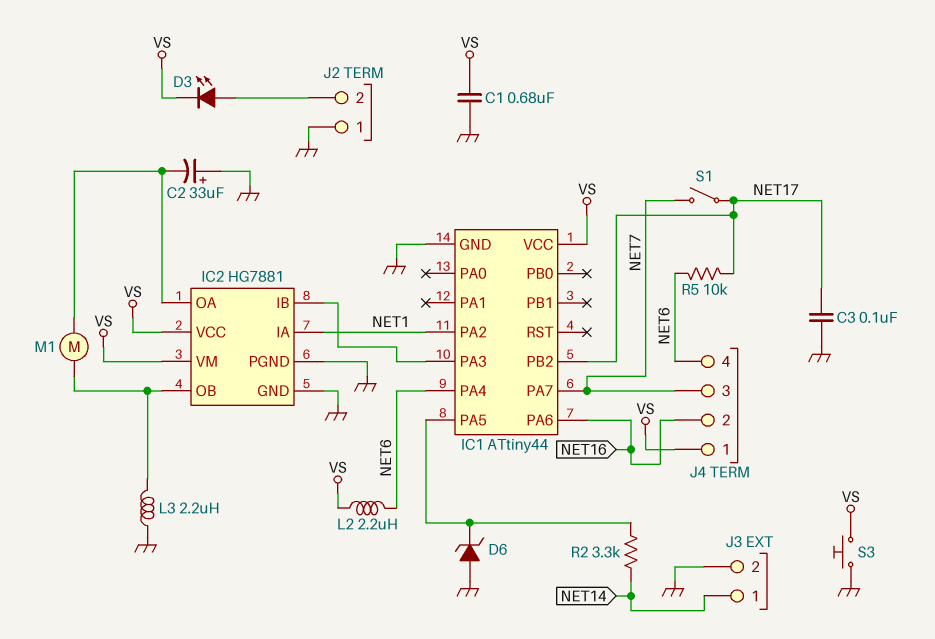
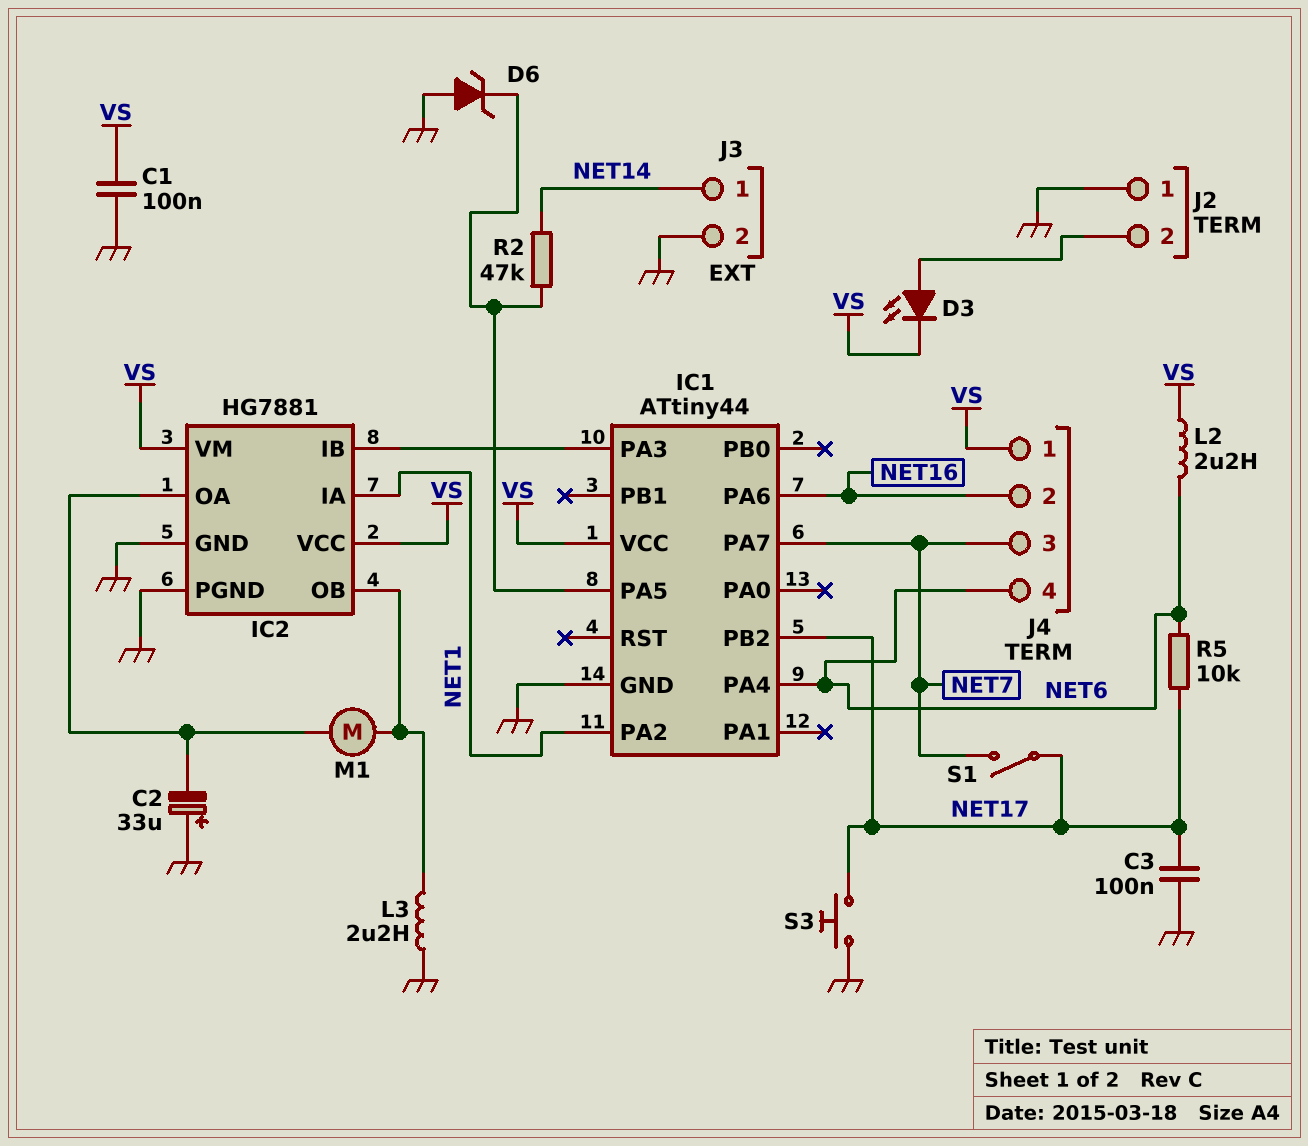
C1: 680nF (GND, VS) -> 100nF (GND, VS)
R2: 3.3k (IC1/PA5, NET14) -> 47k (IC1/PA5, NET14)
S3: button (GND, VS) -> button (GND, NET17)

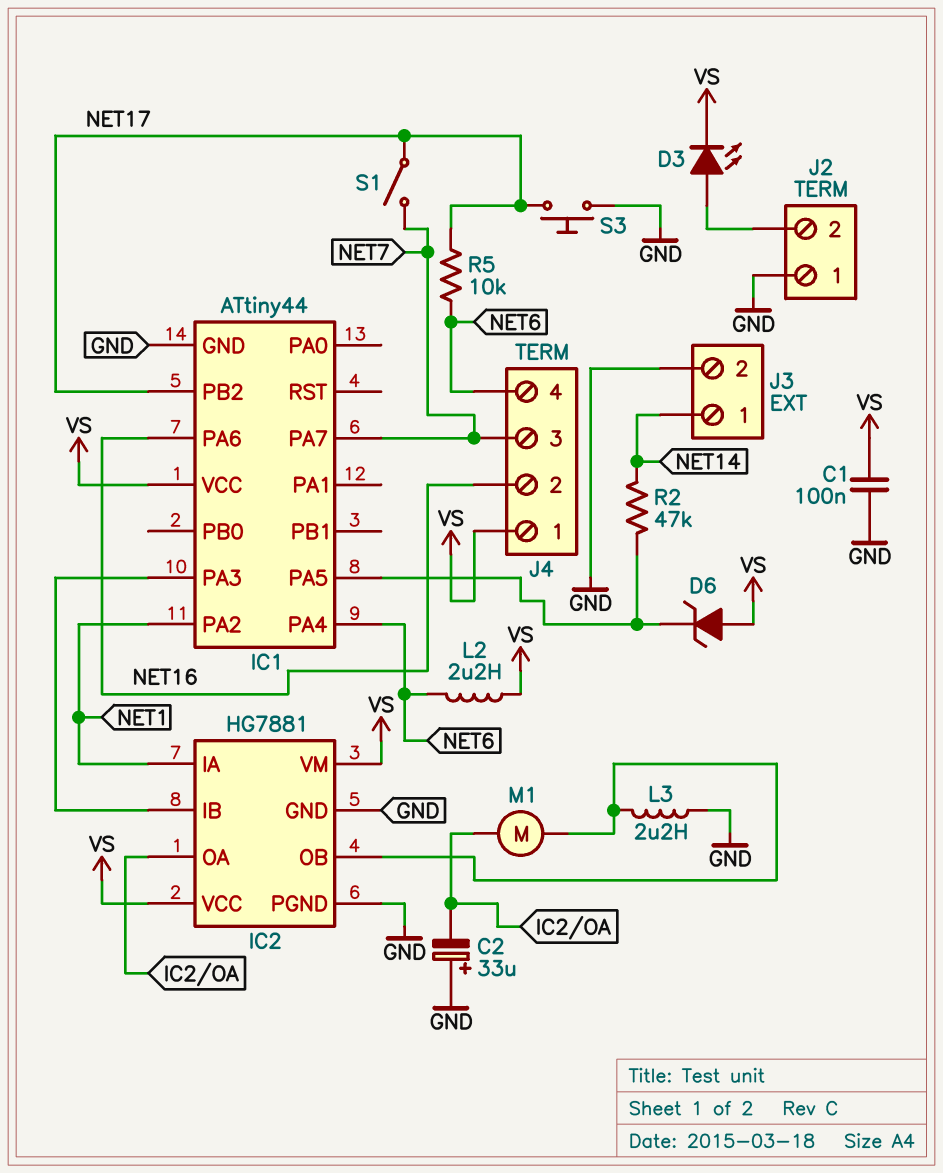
C3: 100nF (GND, NET17) -> none
D6: zener (A GND, K IC1/PA5) -> zener (A VS, K IC1/PA5)

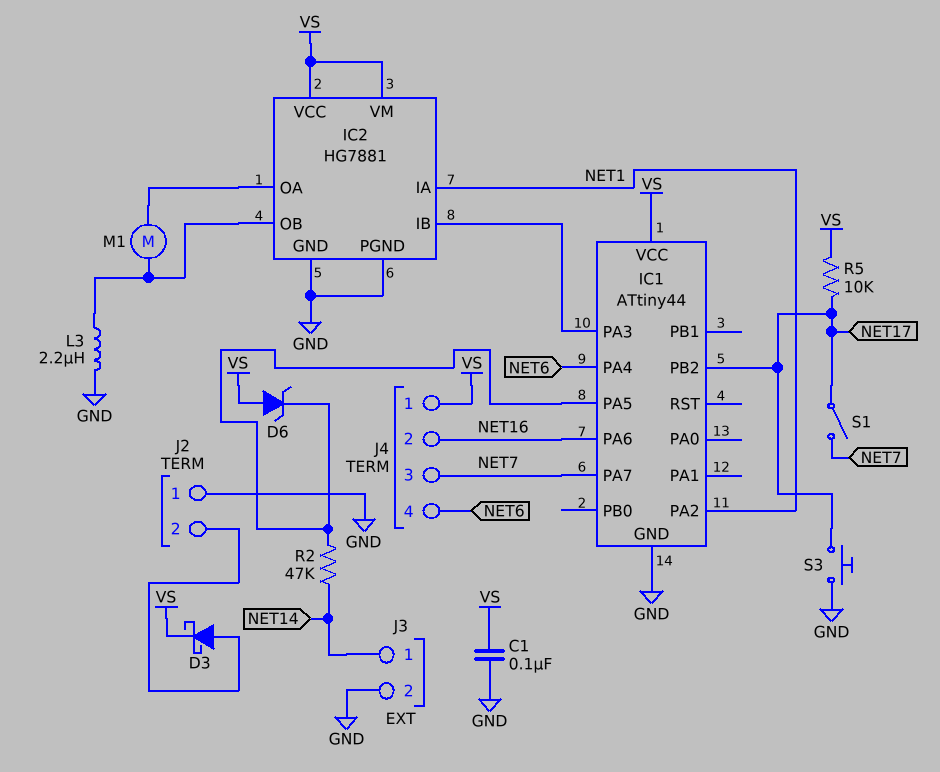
C2: 33uF (plus GND, minus IC2/OA) -> none
D3: LED (A J2/2, K VS) -> schottky (A J2/2, K VS)
L2: 2.2uH (NET6, VS) -> none
R5: 10k (NET6, NET17) -> 10k (NET17, VS)

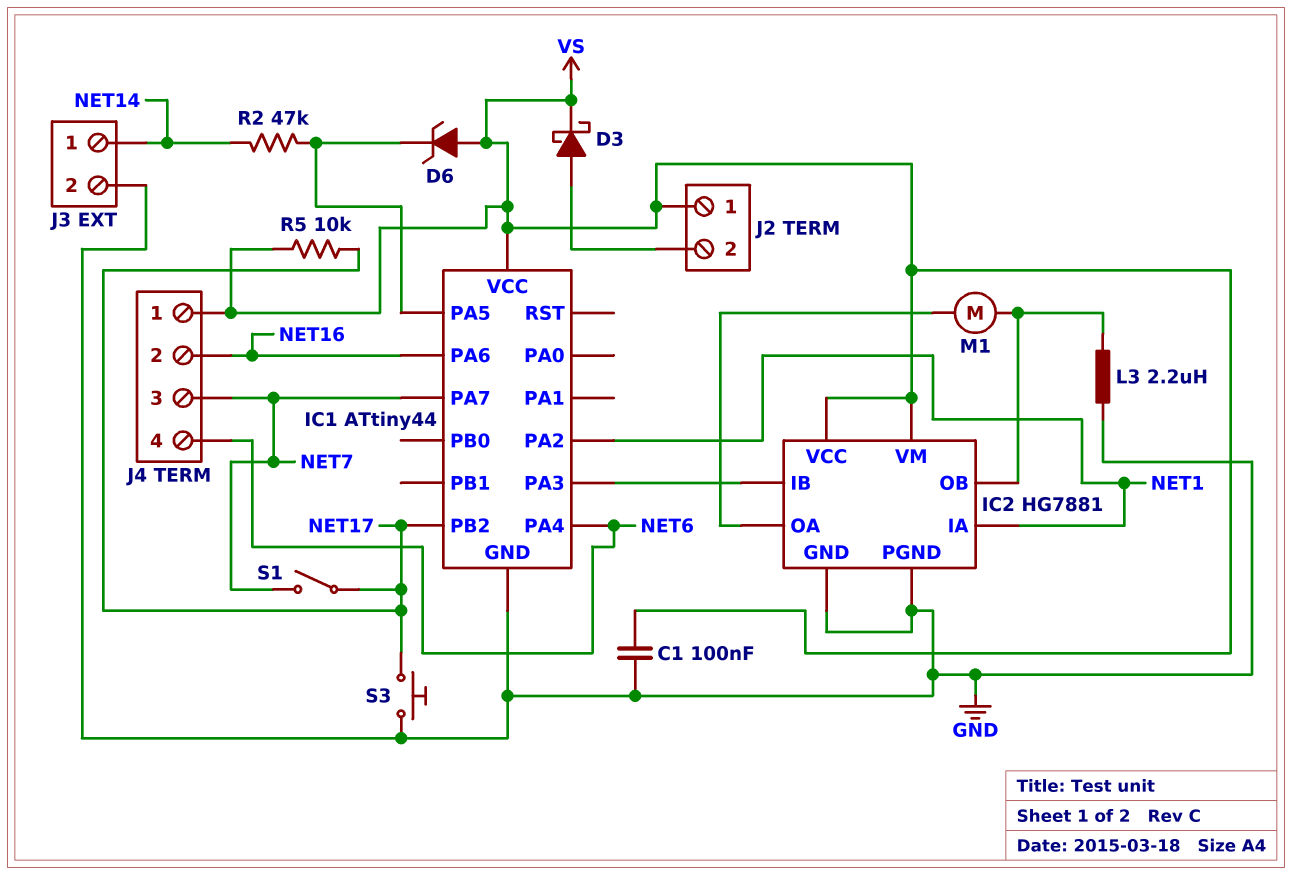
J2 pin 1: GND -> VS

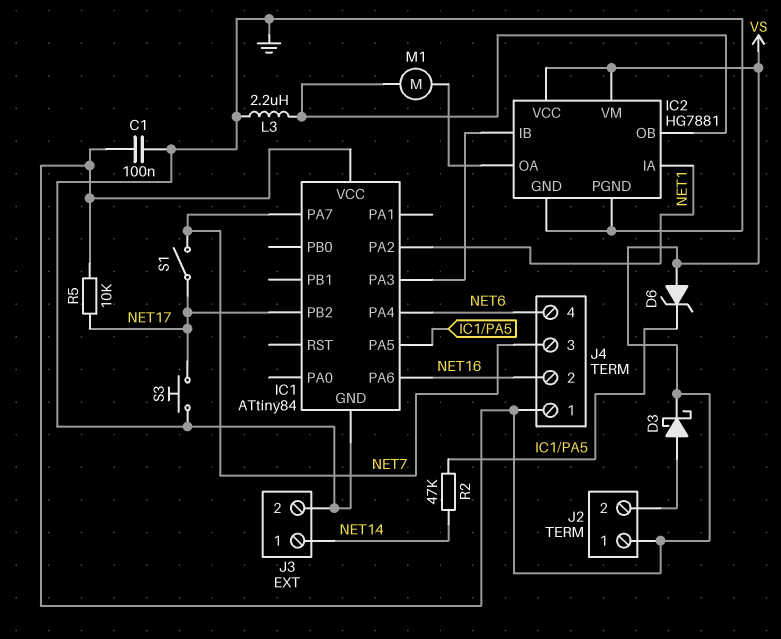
IC1: ATtiny44 -> ATtiny84

